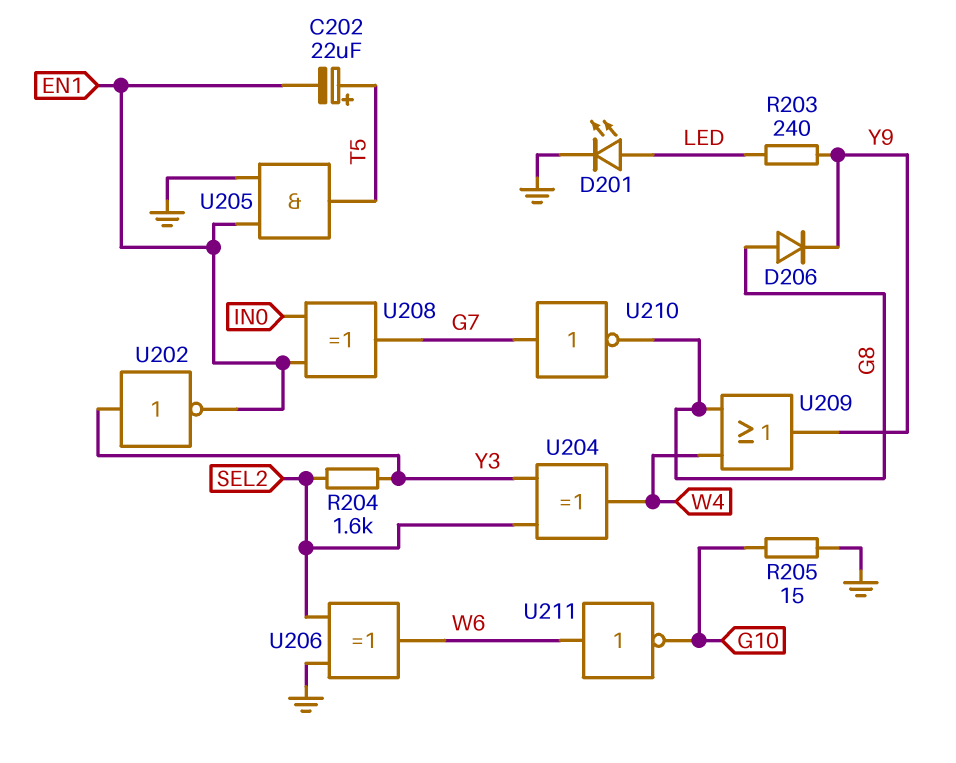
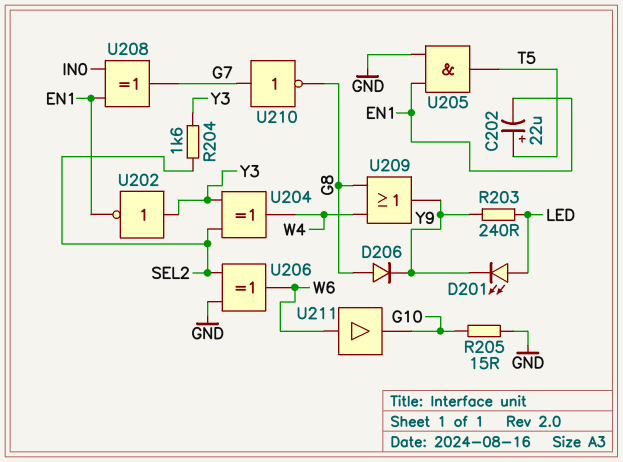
D201: LED (A LED, K GND) -> LED (A LED, K Y9)
U211: NOT (in W6, out G10) -> buffer (in W6, out G10)

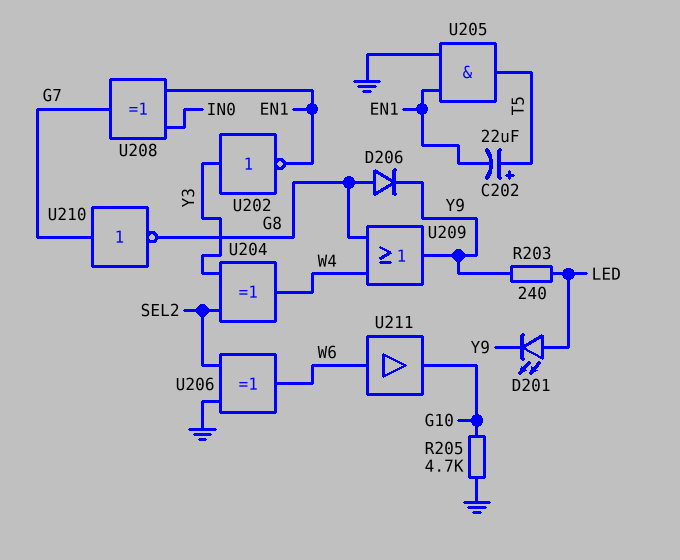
R204: 1.6k (SEL2, Y3) -> none
R205: 15 (G10, GND) -> 4.7k (G10, GND)

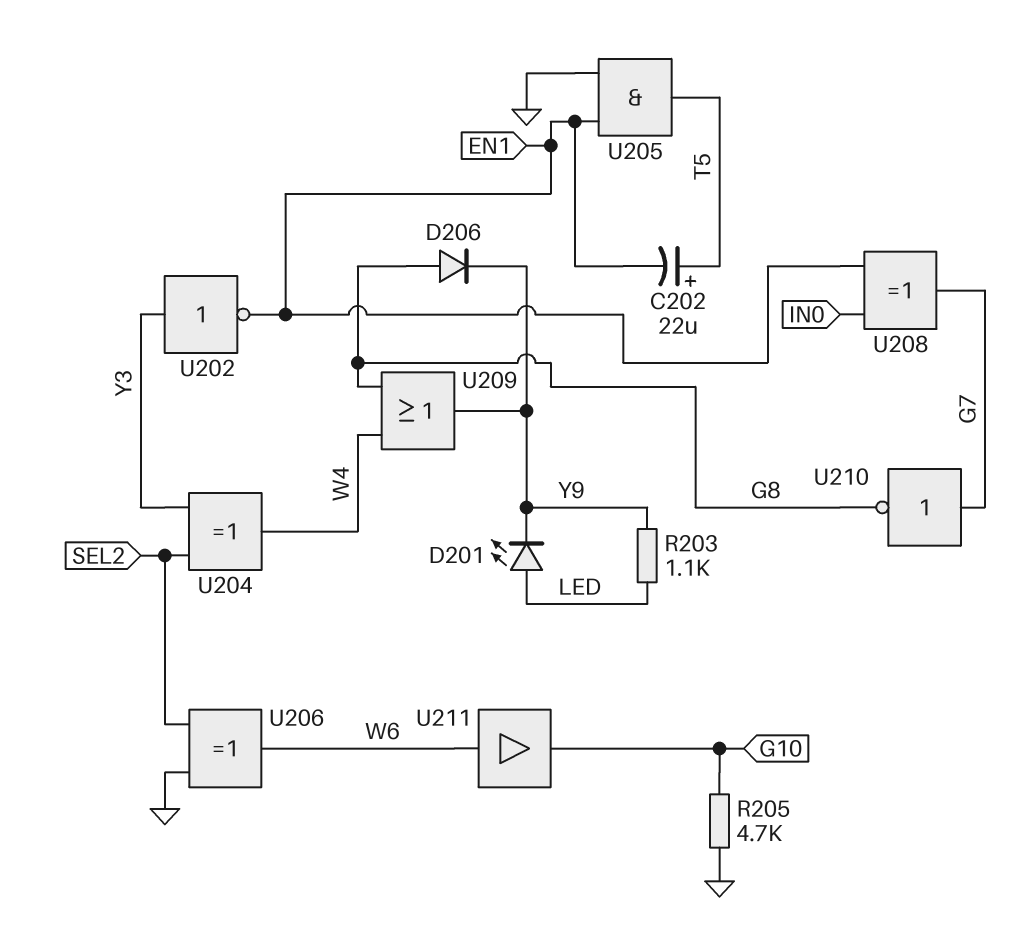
R203: 240 (LED, Y9) -> 1.1k (LED, Y9)

